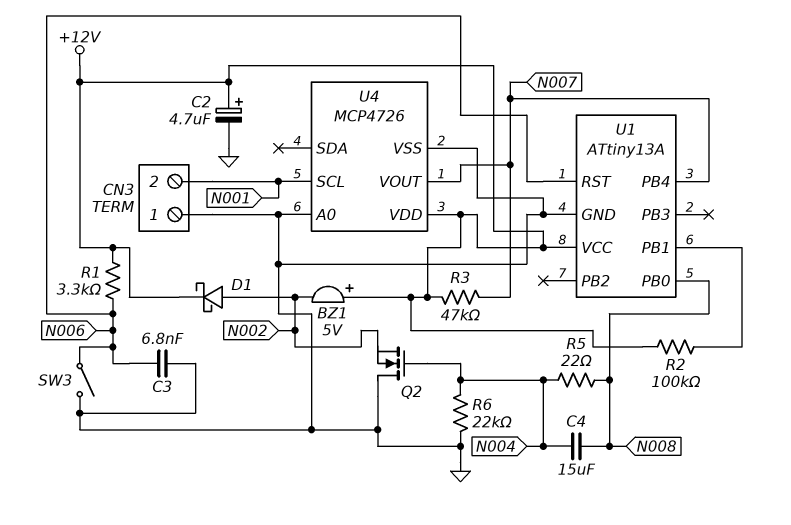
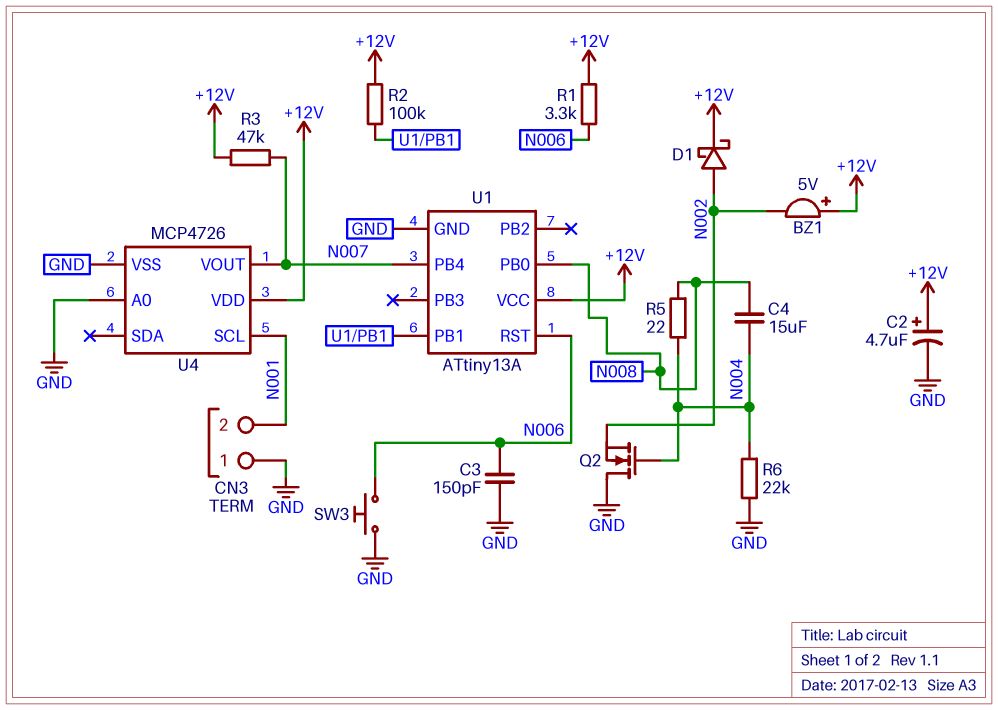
C3: 6.8nF (GND, N006) -> 150pF (GND, N006)
SW3: switch (GND, N006) -> button (GND, N006)

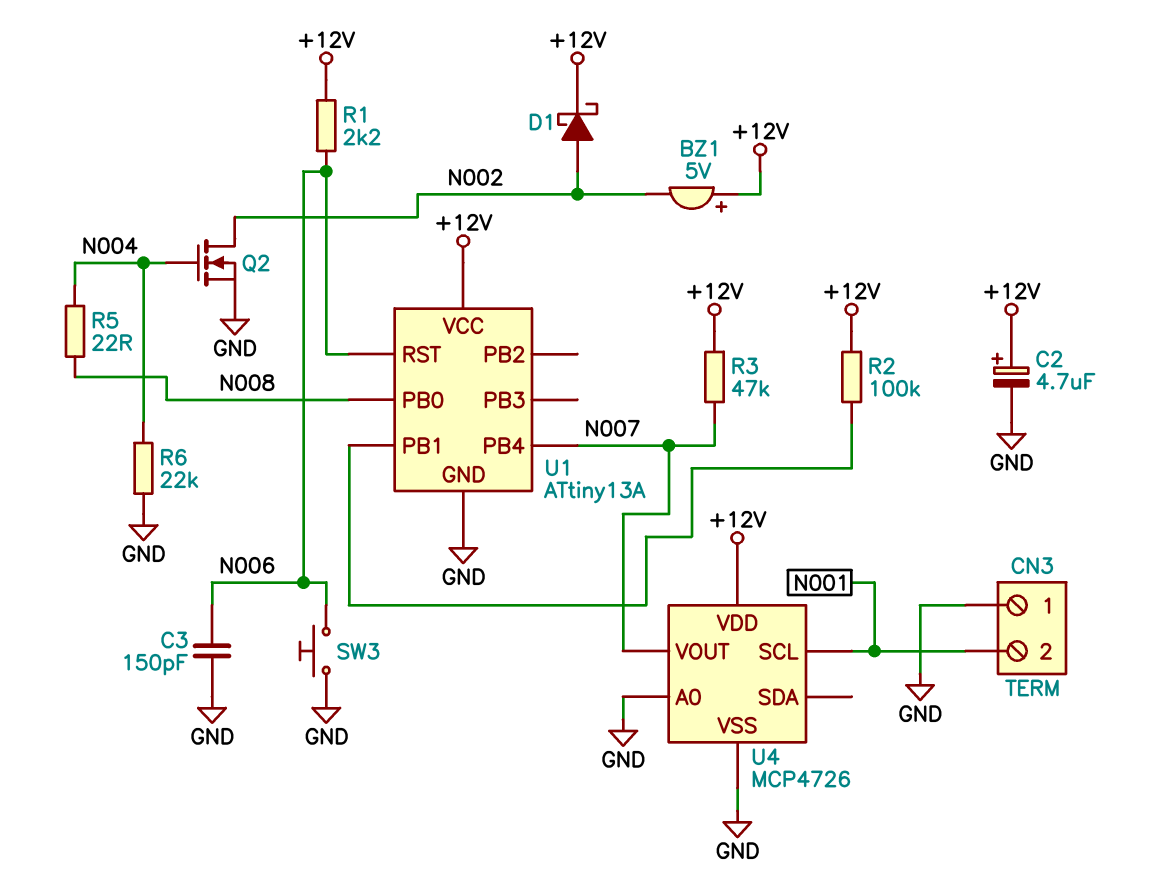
C4: 15uF (N004, N008) -> none
Q2: NMOS (G N004, D GND, S N002) -> NMOS (G N004, D N002, S GND)
R1: 3.3k (+12V, N006) -> 2.2k (+12V, N006)

